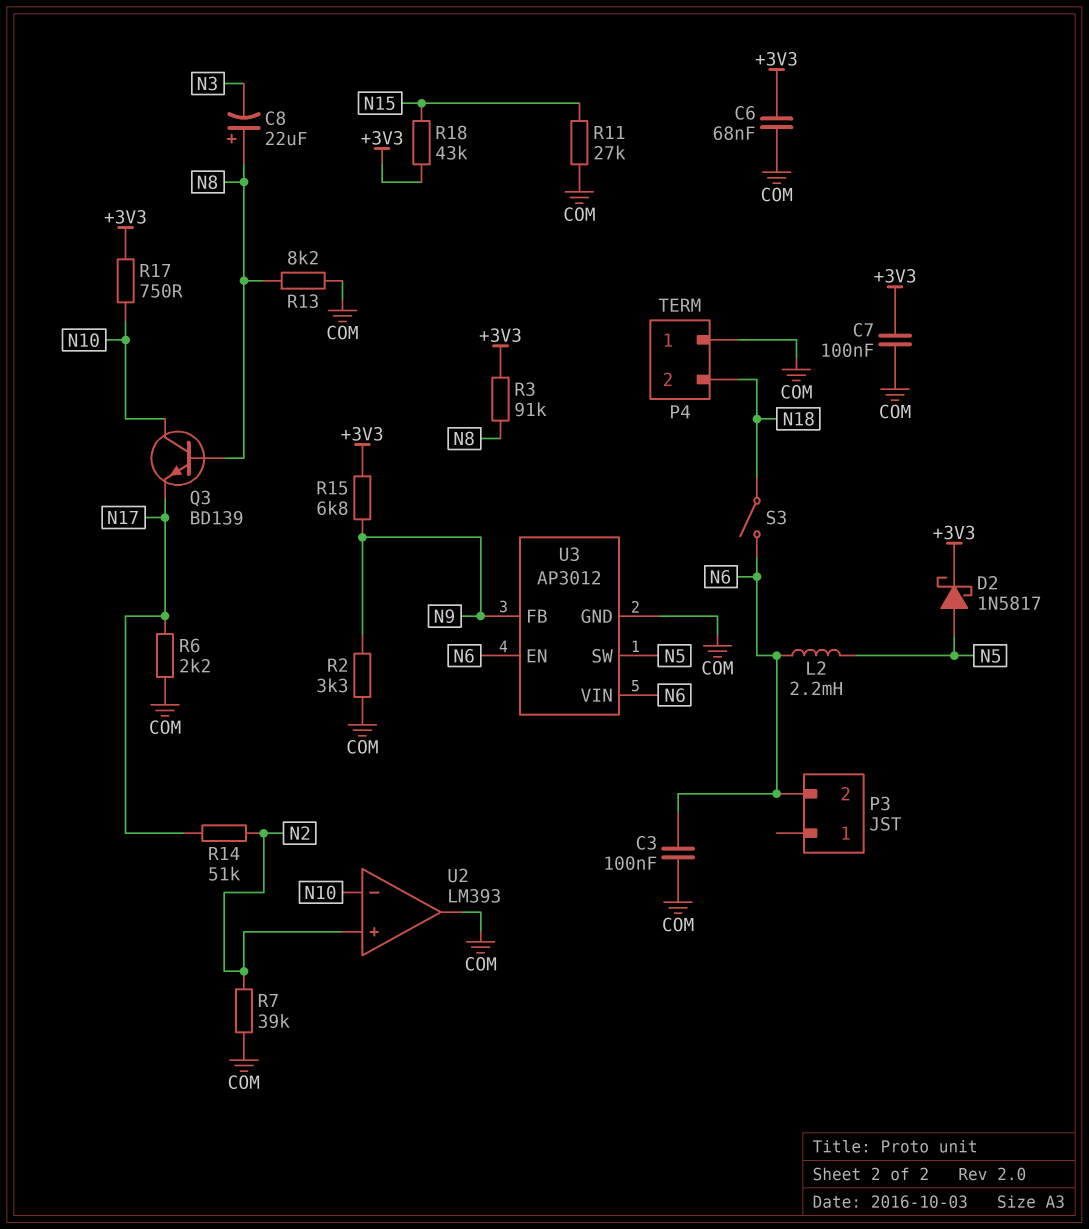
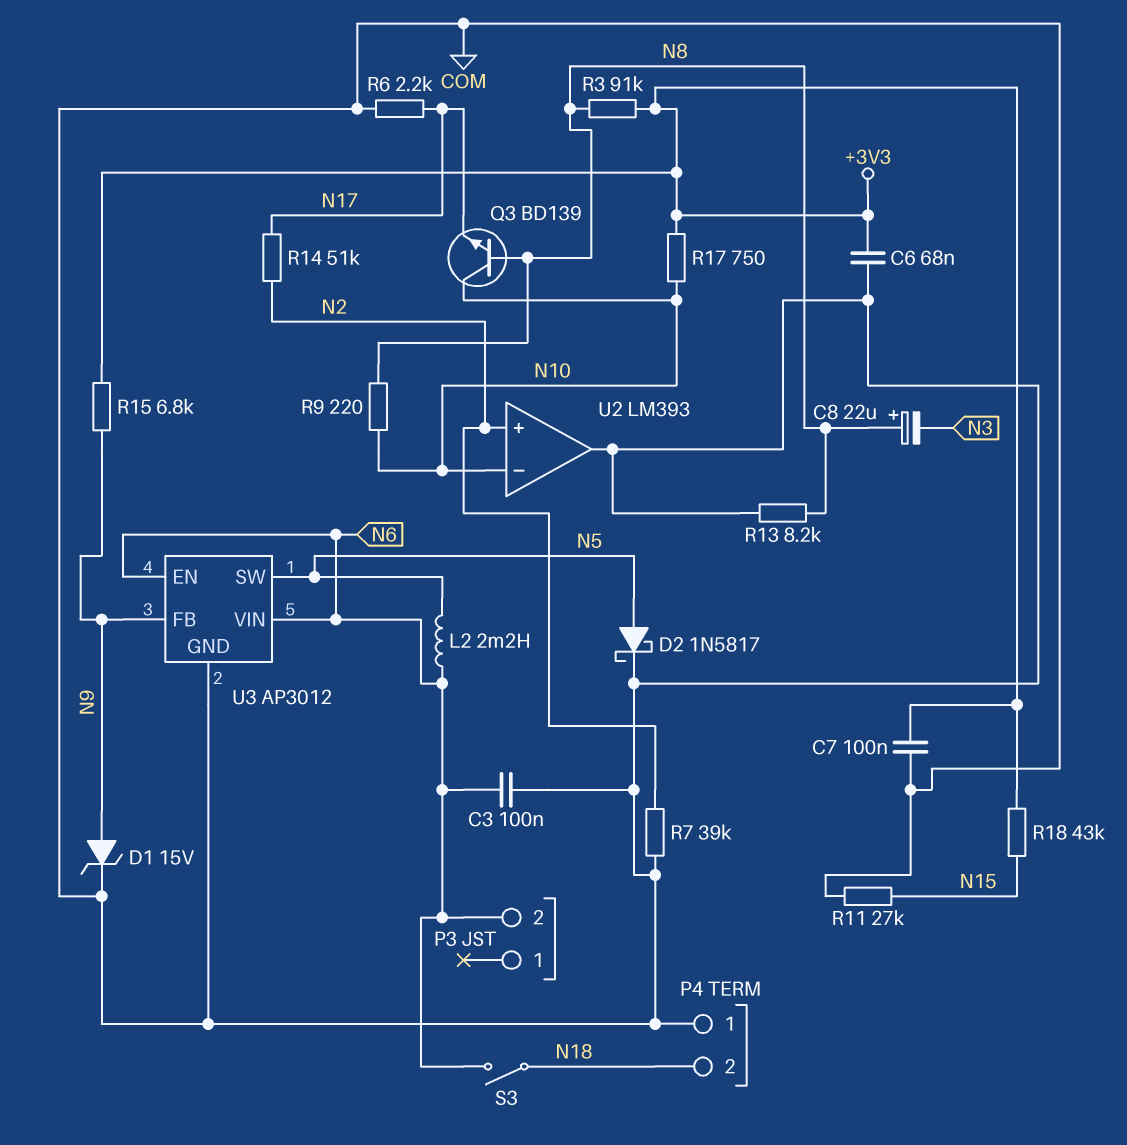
D1: none -> zener 15V (A N9, K COM)
D2: schottky 1N5817 (A N5, K +3V3) -> schottky 1N5817 (A N5, K COM)
R2: 3.3k (COM, N9) -> none
R9: none -> 220 (N8, N10)

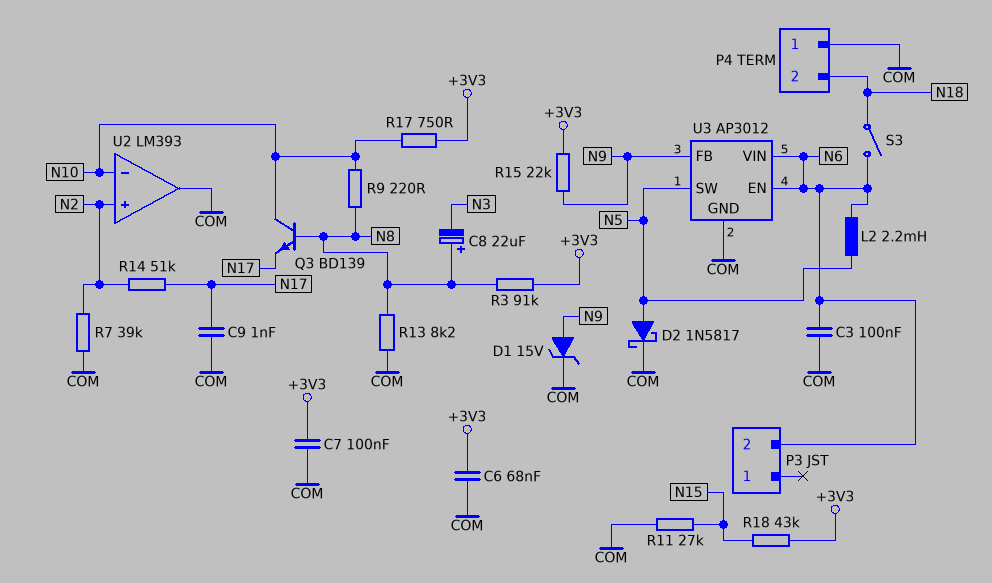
C9: none -> 1nF (COM, N17)
R6: 2.2k (COM, N17) -> none
R15: 6.8k (+3V3, N9) -> 22k (+3V3, N9)

